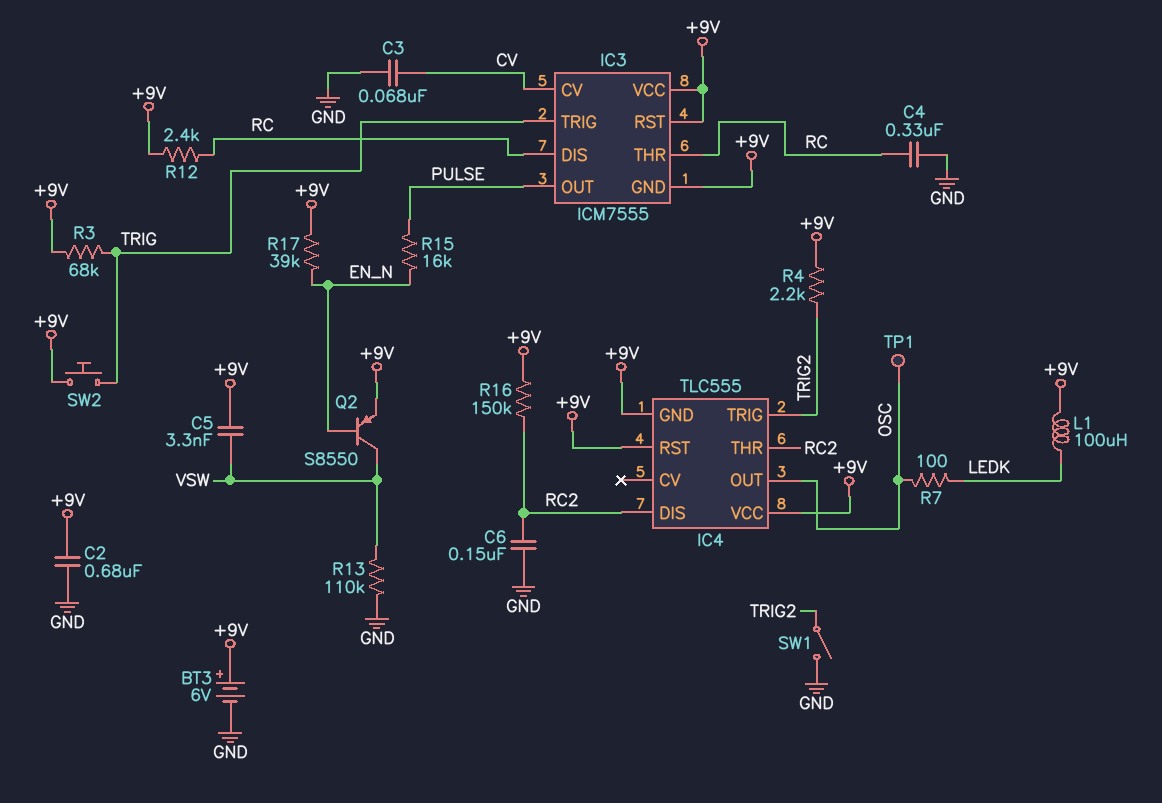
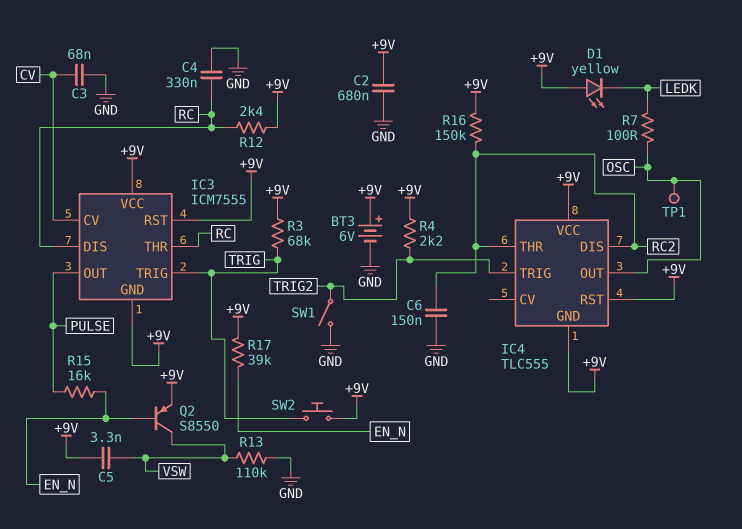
D1: none -> LED yellow (A +9V, K LEDK)
L1: 100uH (+9V, LEDK) -> none

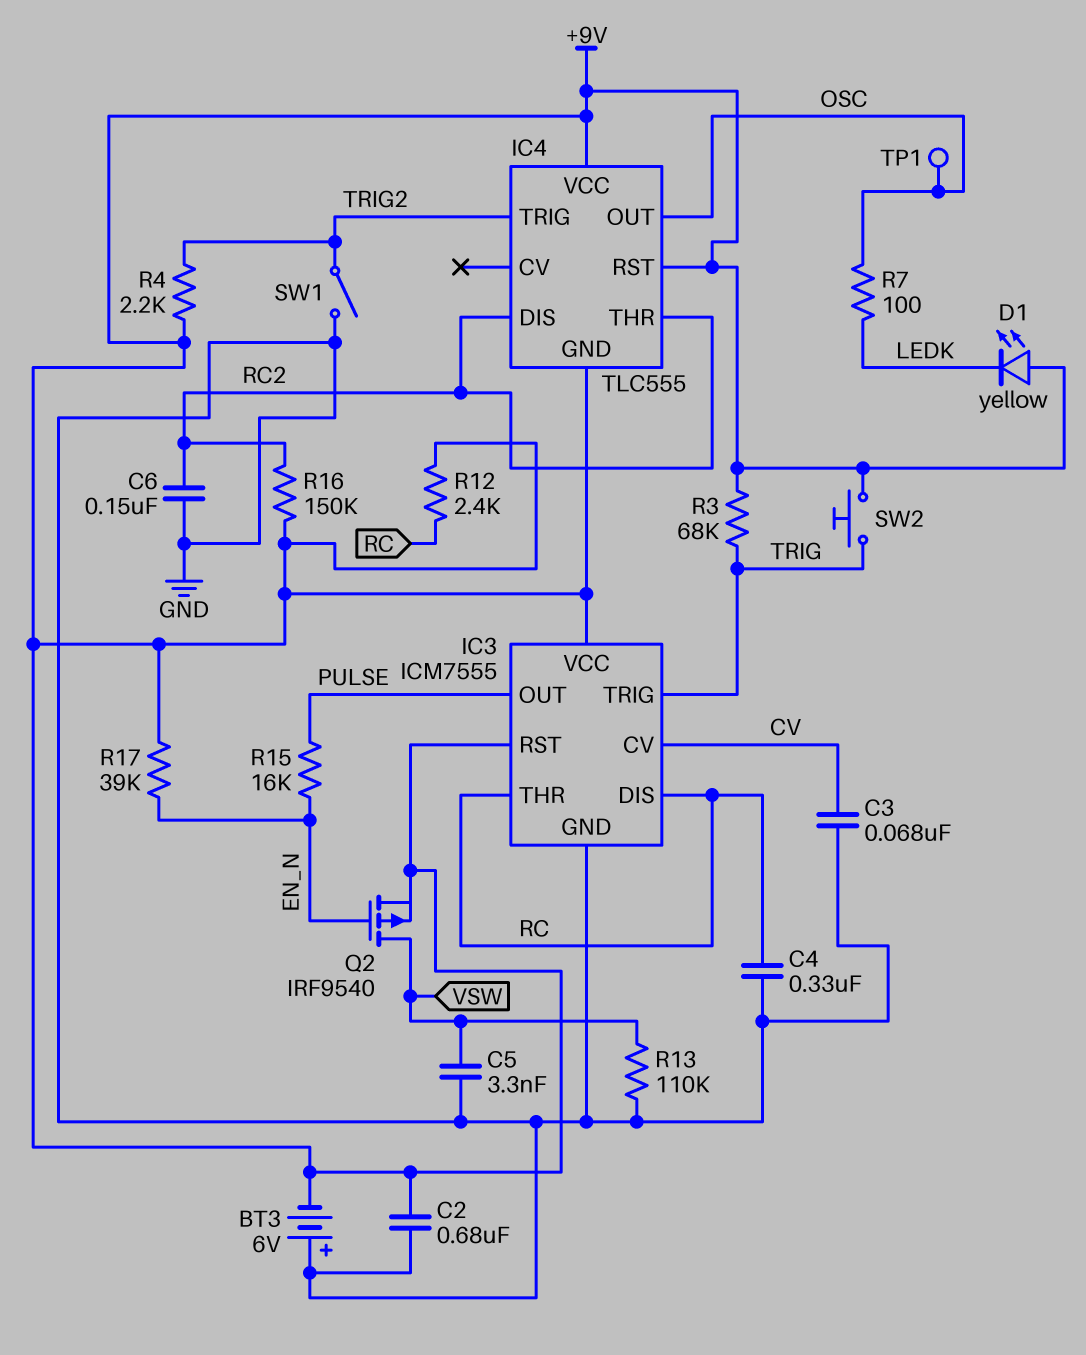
BT3: 6V (plus +9V, minus GND) -> 6V (plus GND, minus +9V)
C5: 3.3nF (+9V, VSW) -> 3.3nF (GND, VSW)
IC3 pin GND: +9V -> GND
Q2: PNP S8550 (B EN_N, C VSW, E +9V) -> PMOS IRF9540 (G EN_N, D VSW, S +9V)

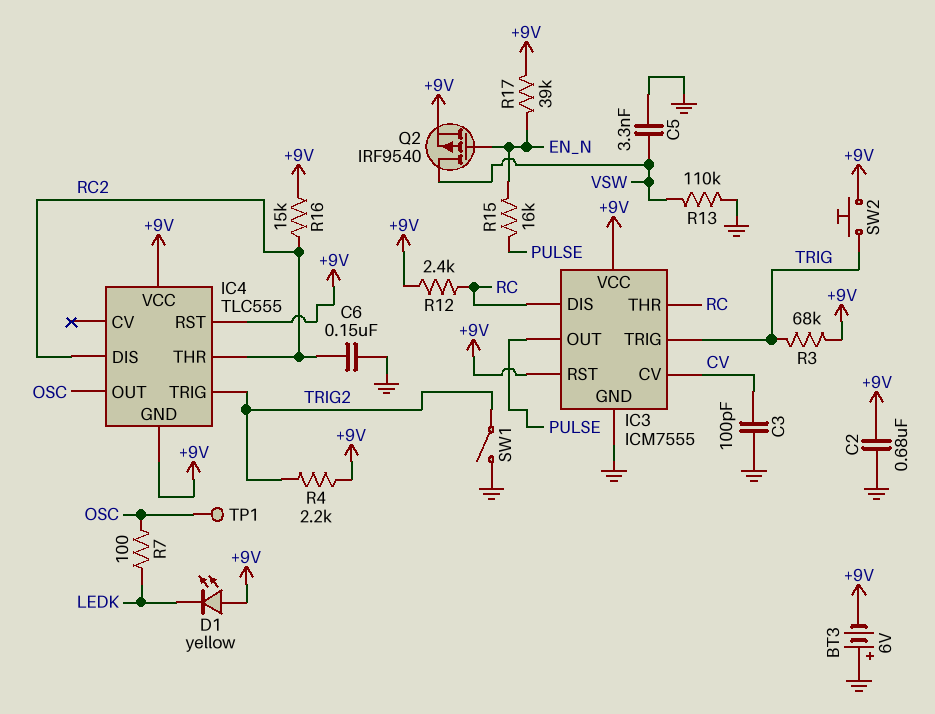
C3: 68nF (CV, GND) -> 100pF (CV, GND)
C4: 330nF (GND, RC) -> none
R16: 150k (+9V, RC2) -> 15k (+9V, RC2)

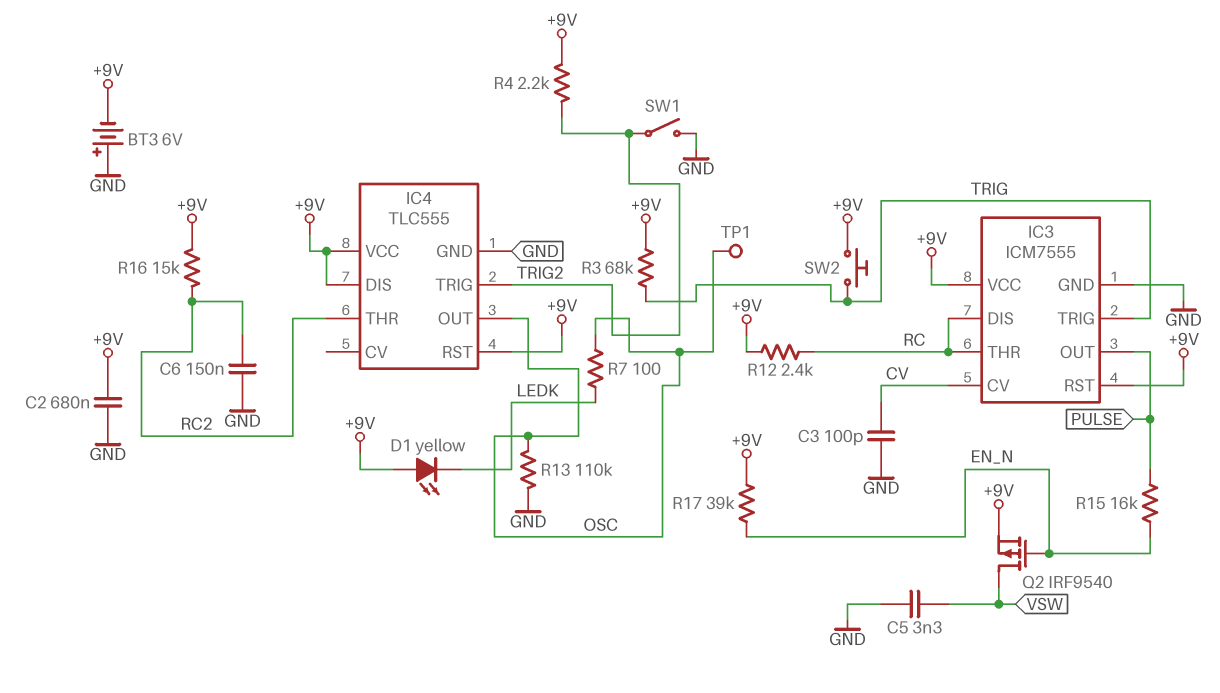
IC4 pin DIS: RC2 -> +9V
IC4 pin GND: +9V -> GND
R13: 110k (GND, VSW) -> 110k (GND, OSC)

